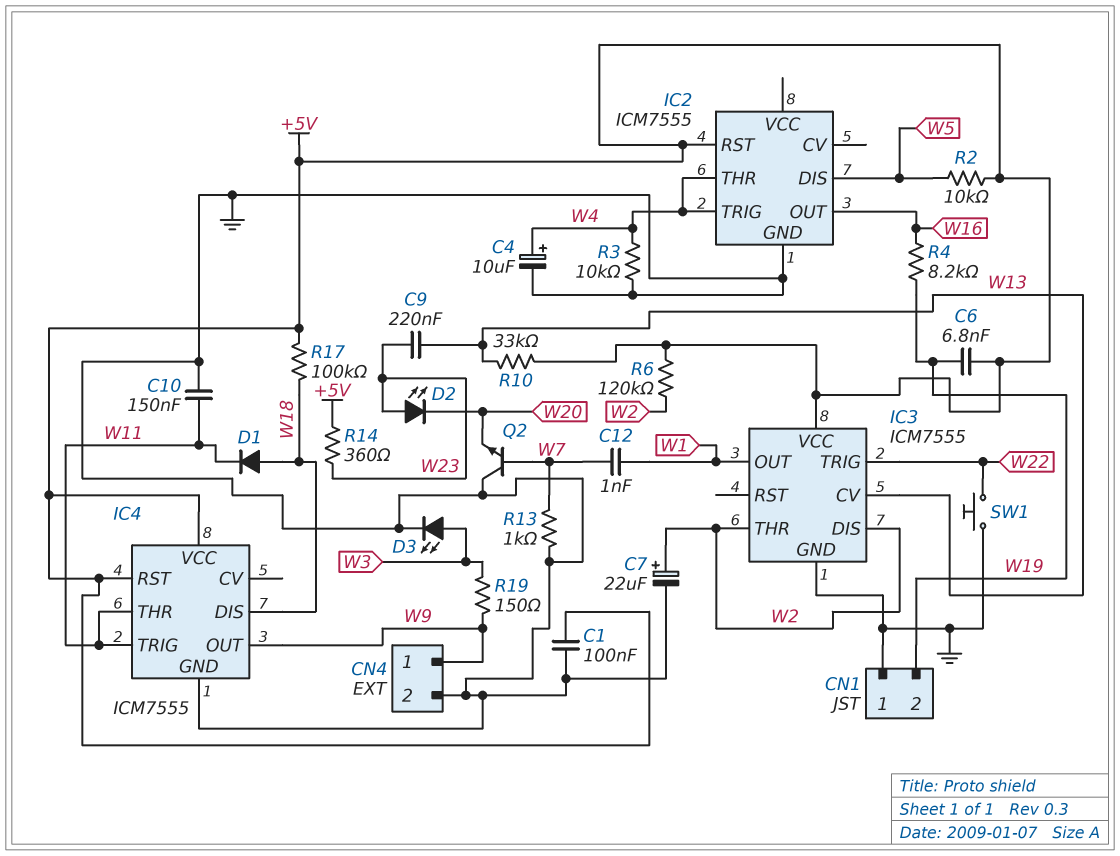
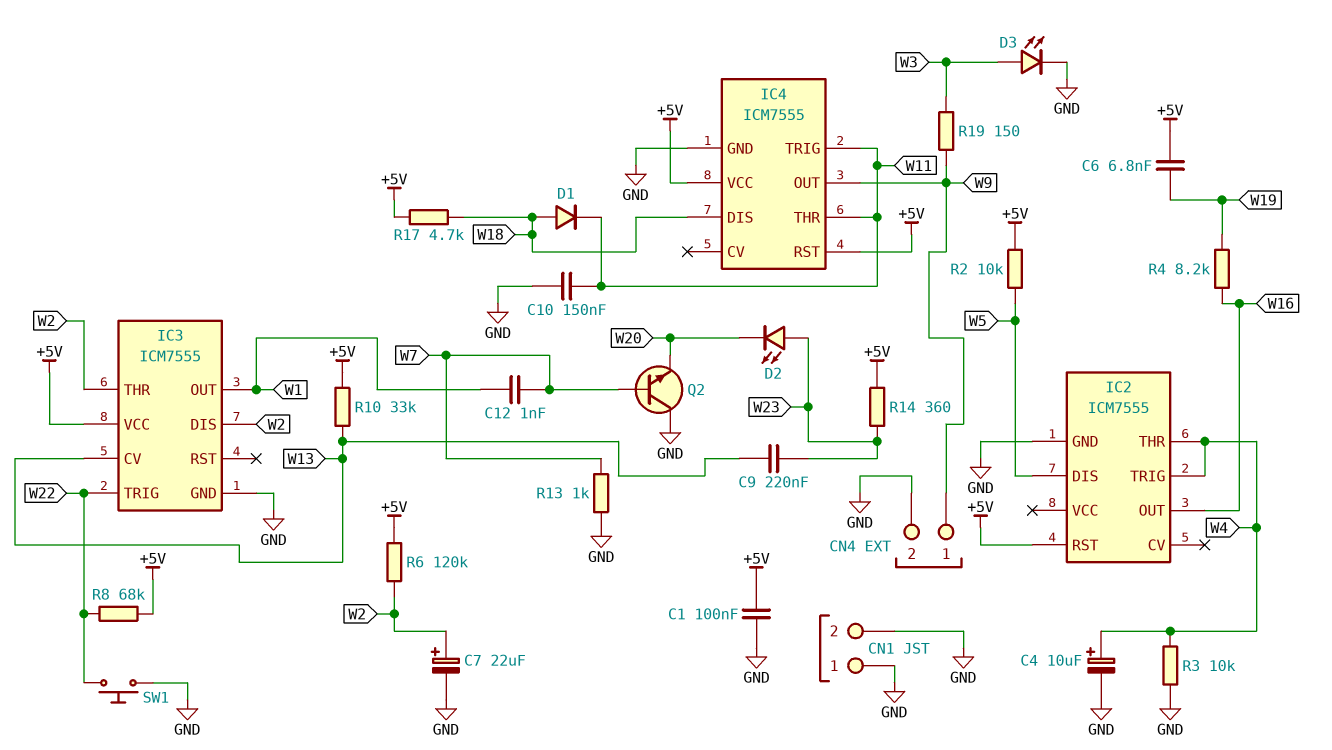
CN1 pin 2: W19 -> GND
R8: none -> 68k (+5V, W22)
R17: 100k (+5V, W18) -> 4.7k (+5V, W18)

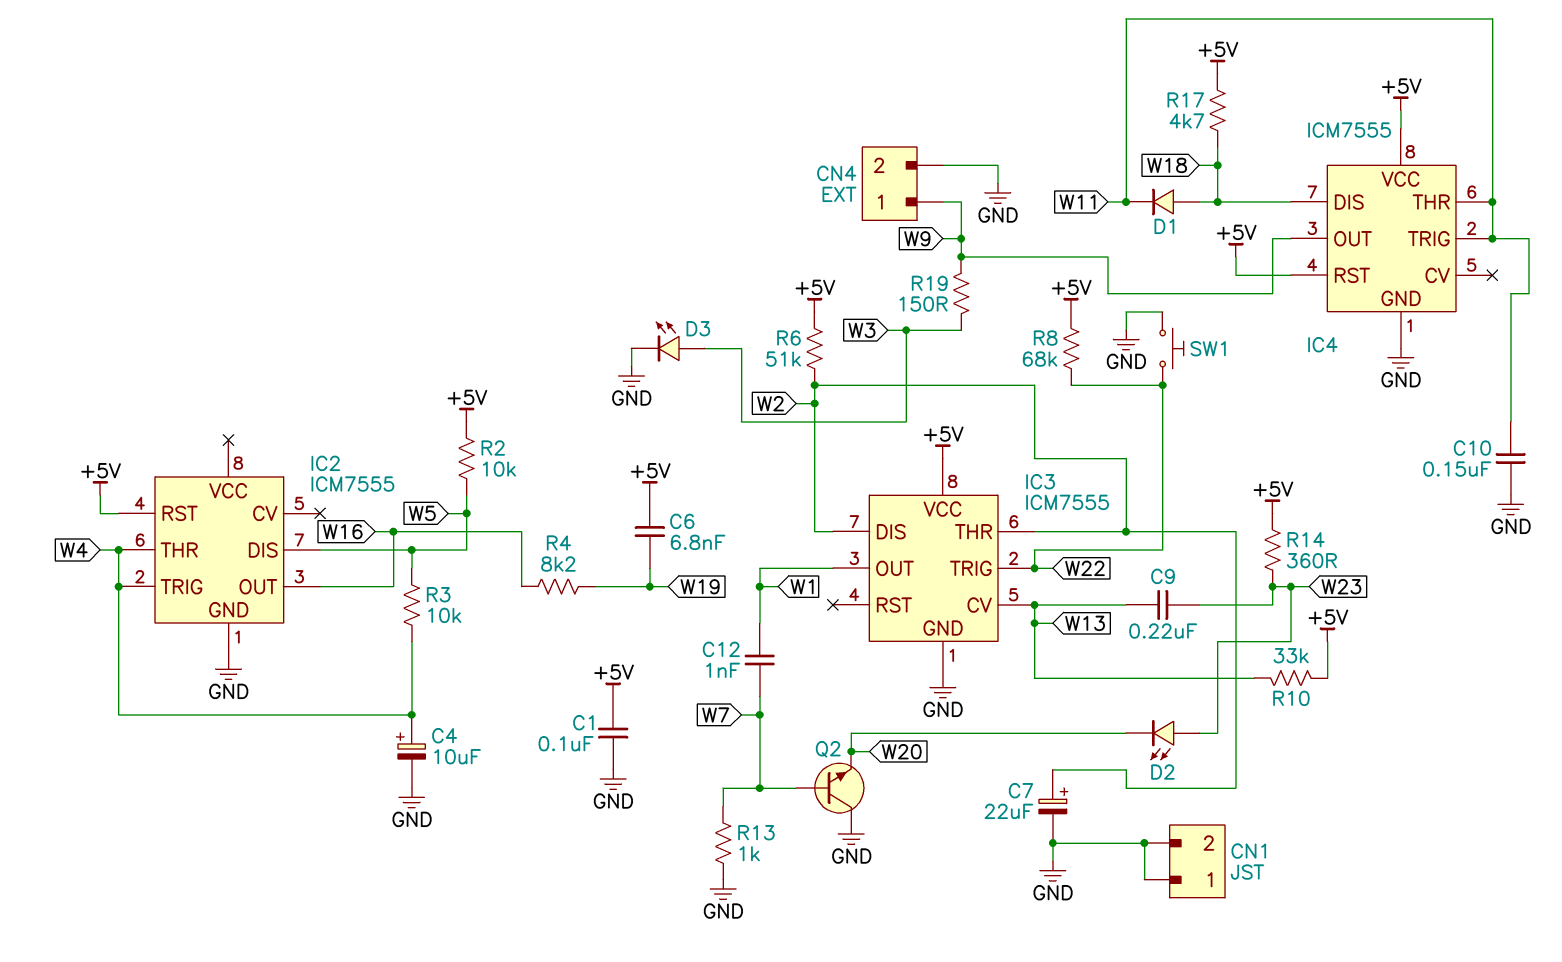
R3: 10k (GND, W4) -> 10k (W4, W5)
R6: 120k (+5V, W2) -> 51k (+5V, W2)

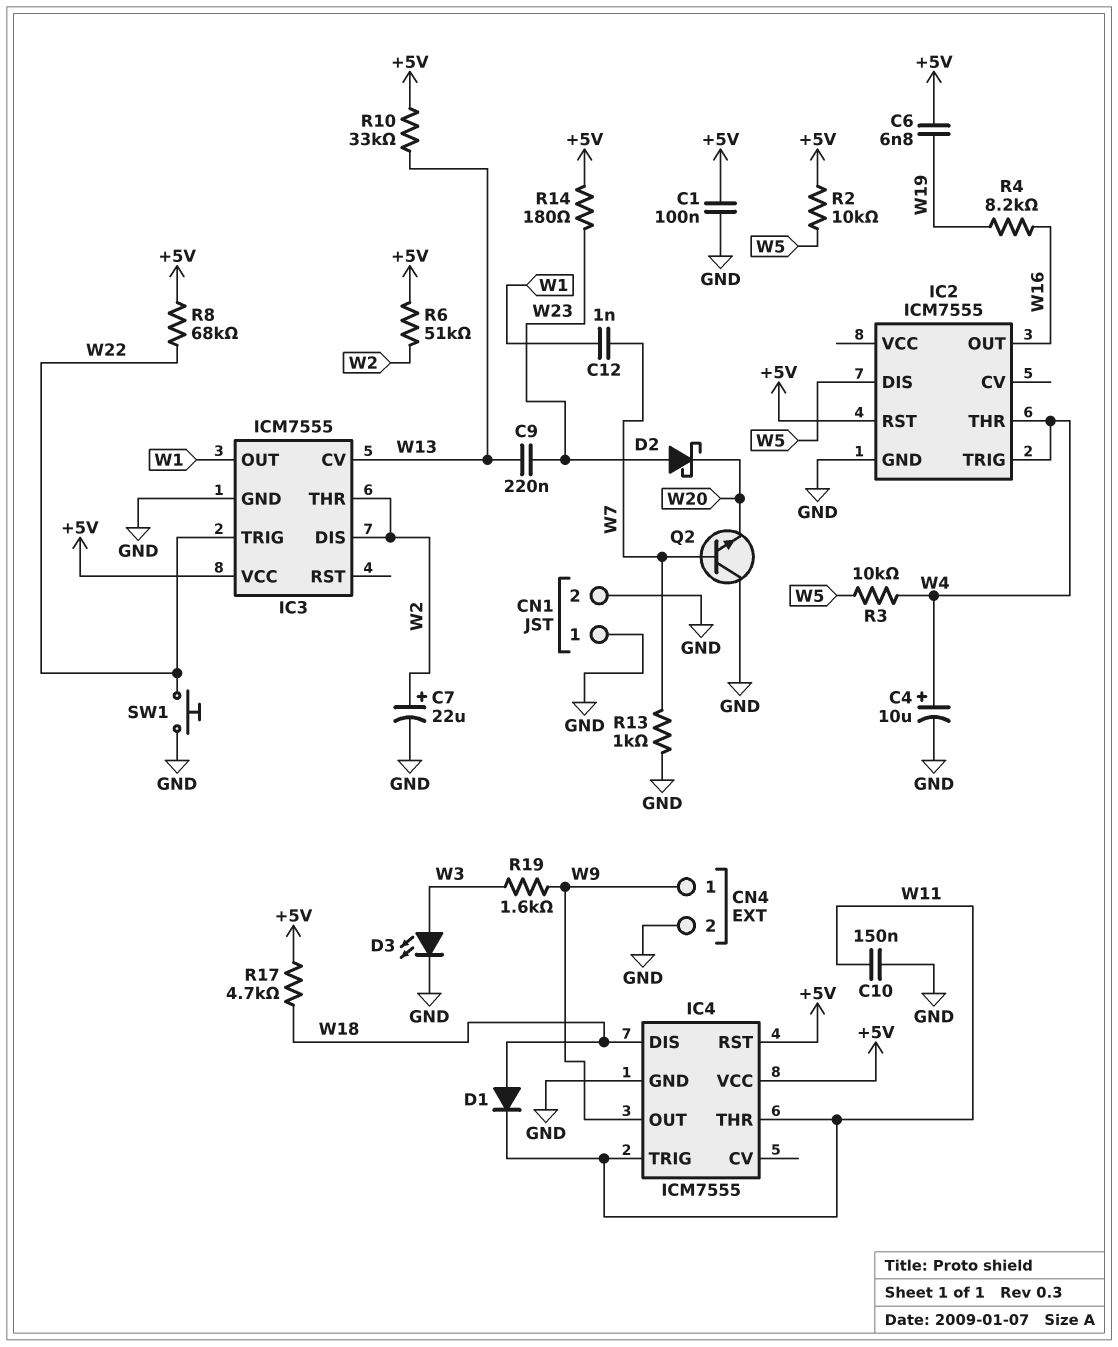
D2: LED (A W23, K W20) -> schottky (A W23, K W20)
R14: 360 (+5V, W23) -> 180 (+5V, W23)
R19: 150 (W3, W9) -> 1.6k (W3, W9)

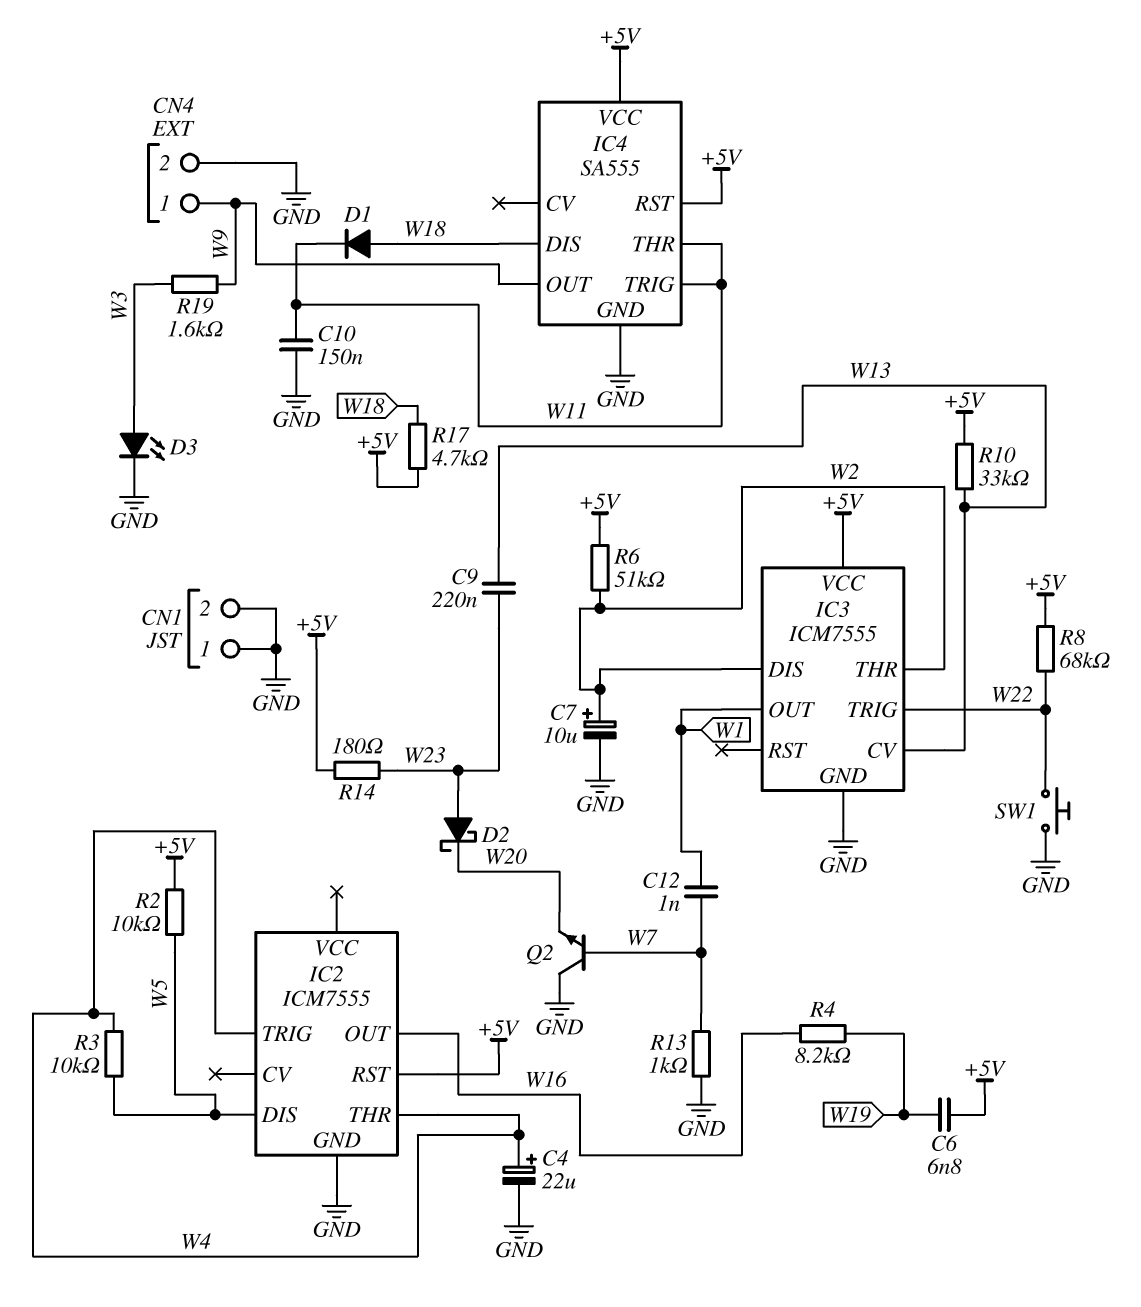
C1: 100nF (+5V, GND) -> none
C4: 10uF (plus W4, minus GND) -> 22uF (plus W4, minus GND)
C7: 22uF (plus W2, minus GND) -> 10uF (plus W2, minus GND)
IC4: ICM7555 -> SA555

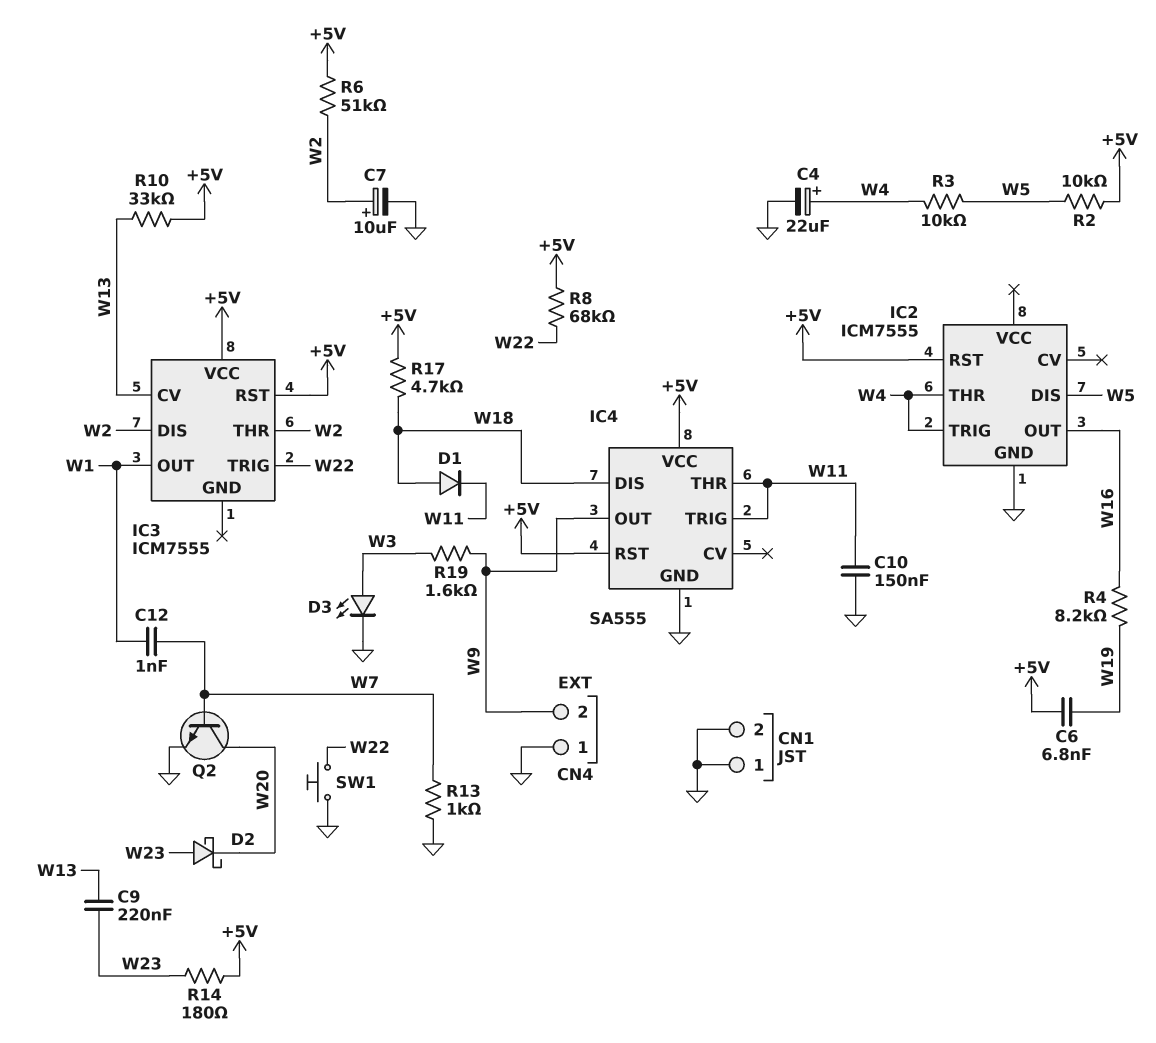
CN4 pin 1: W9 -> GND
CN4 pin 2: GND -> W9
IC3 pin GND: GND -> none
IC3 pin RST: none -> +5V
Q2: NPN (B W7, C GND, E W20) -> NPN (B W7, C W20, E GND)

